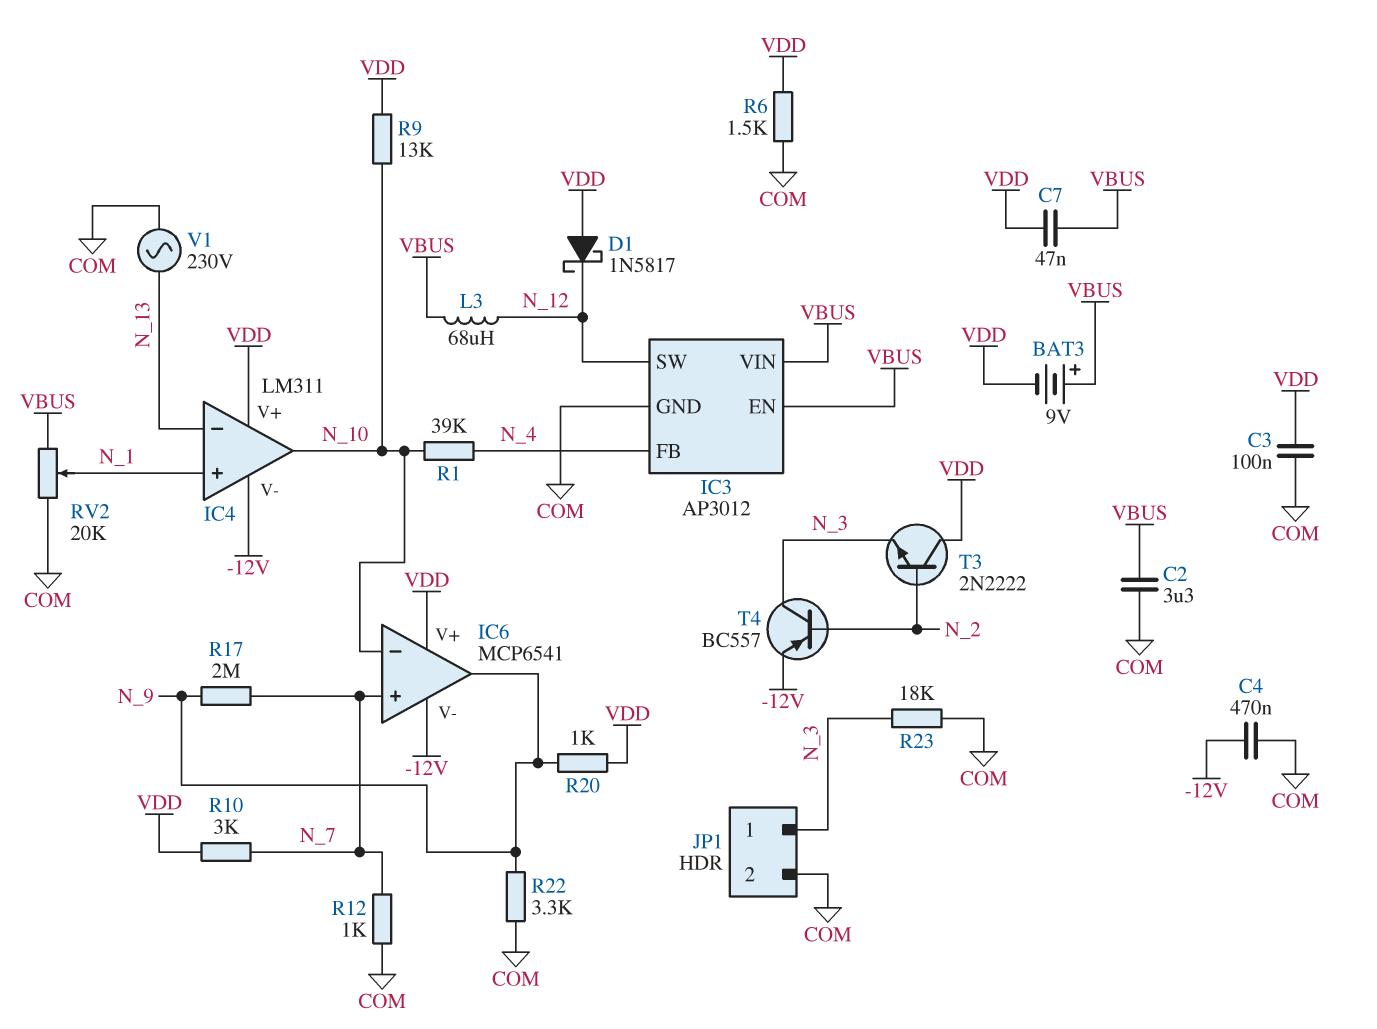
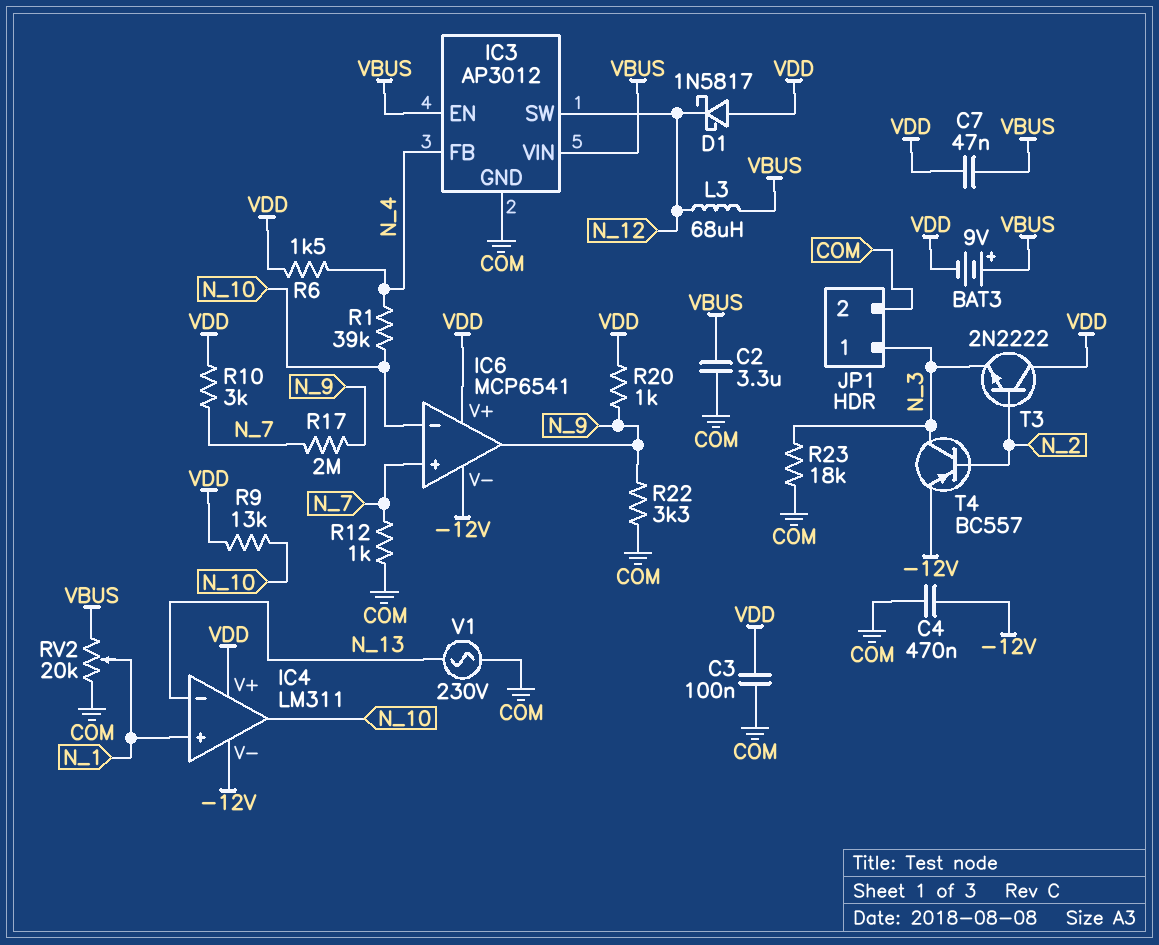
R6: 1.5k (COM, VDD) -> 1.5k (N_4, VDD)

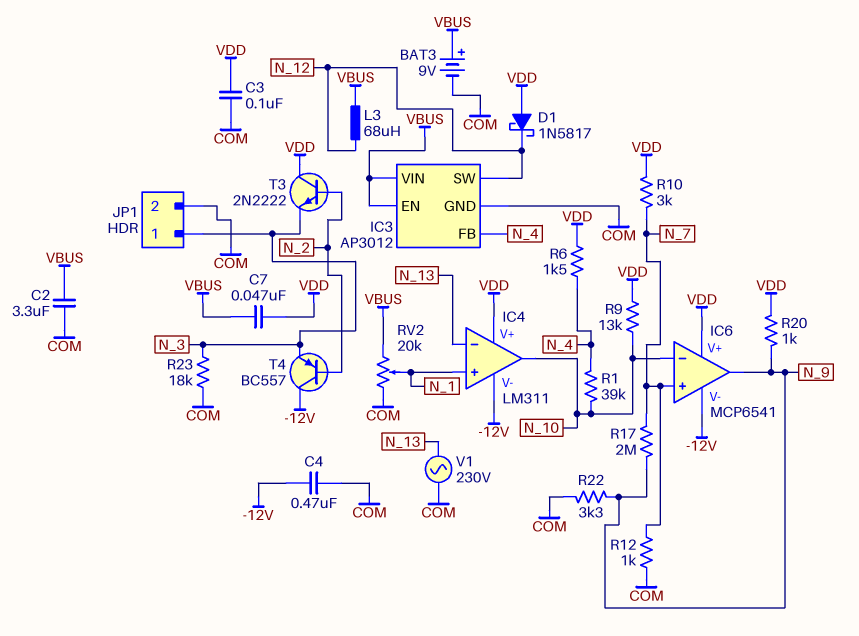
BAT3: 9V (plus VBUS, minus VDD) -> 9V (plus VBUS, minus COM)
T4: PNP BC557 (B N_2, C N_3, E -12V) -> PNP BC557 (B N_2, C -12V, E N_3)

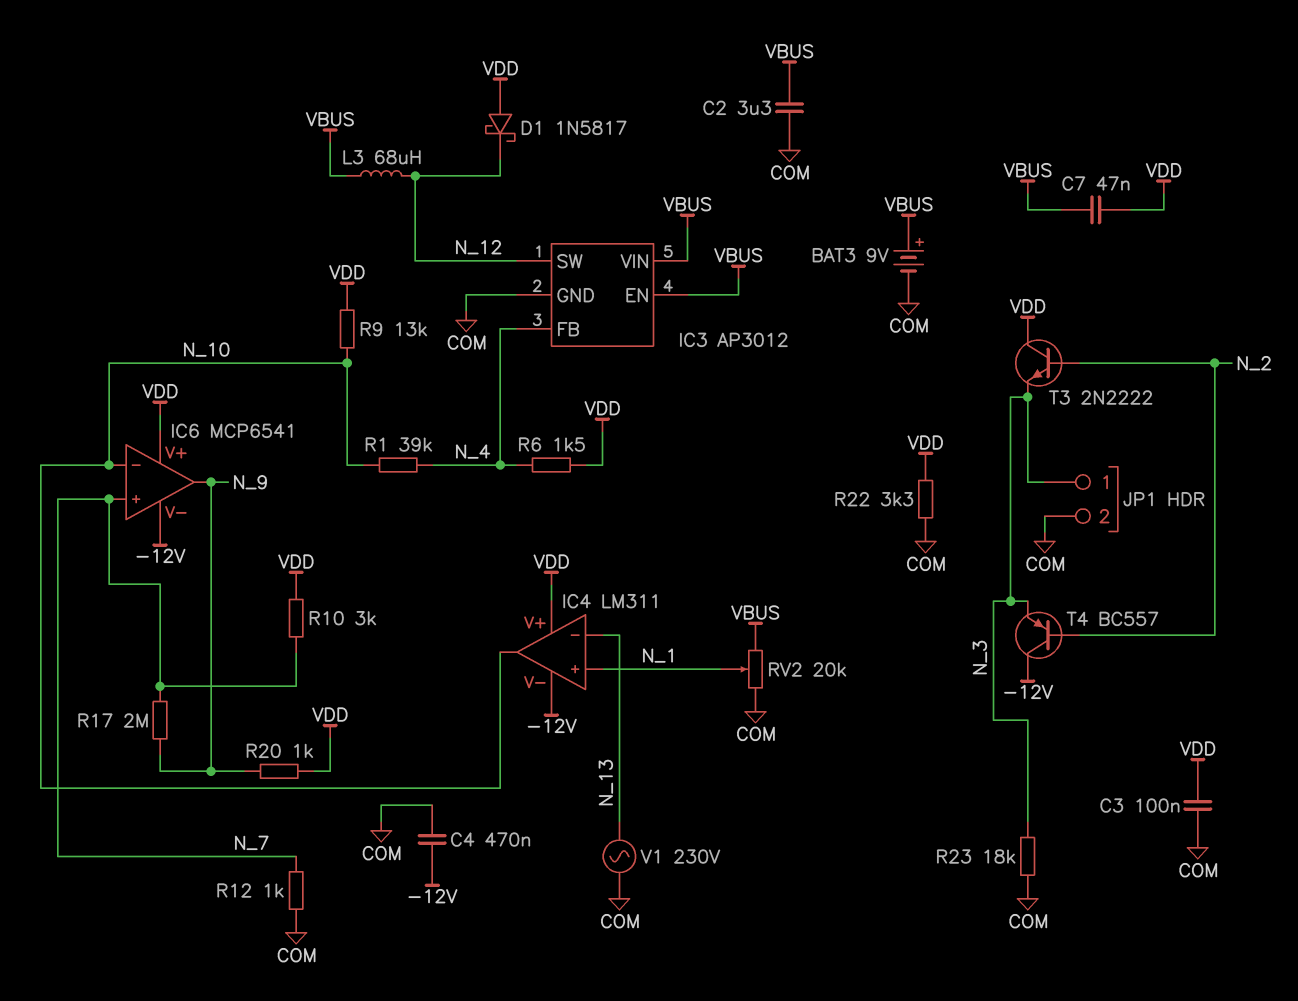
R22: 3.3k (COM, N_9) -> 3.3k (COM, VDD)

